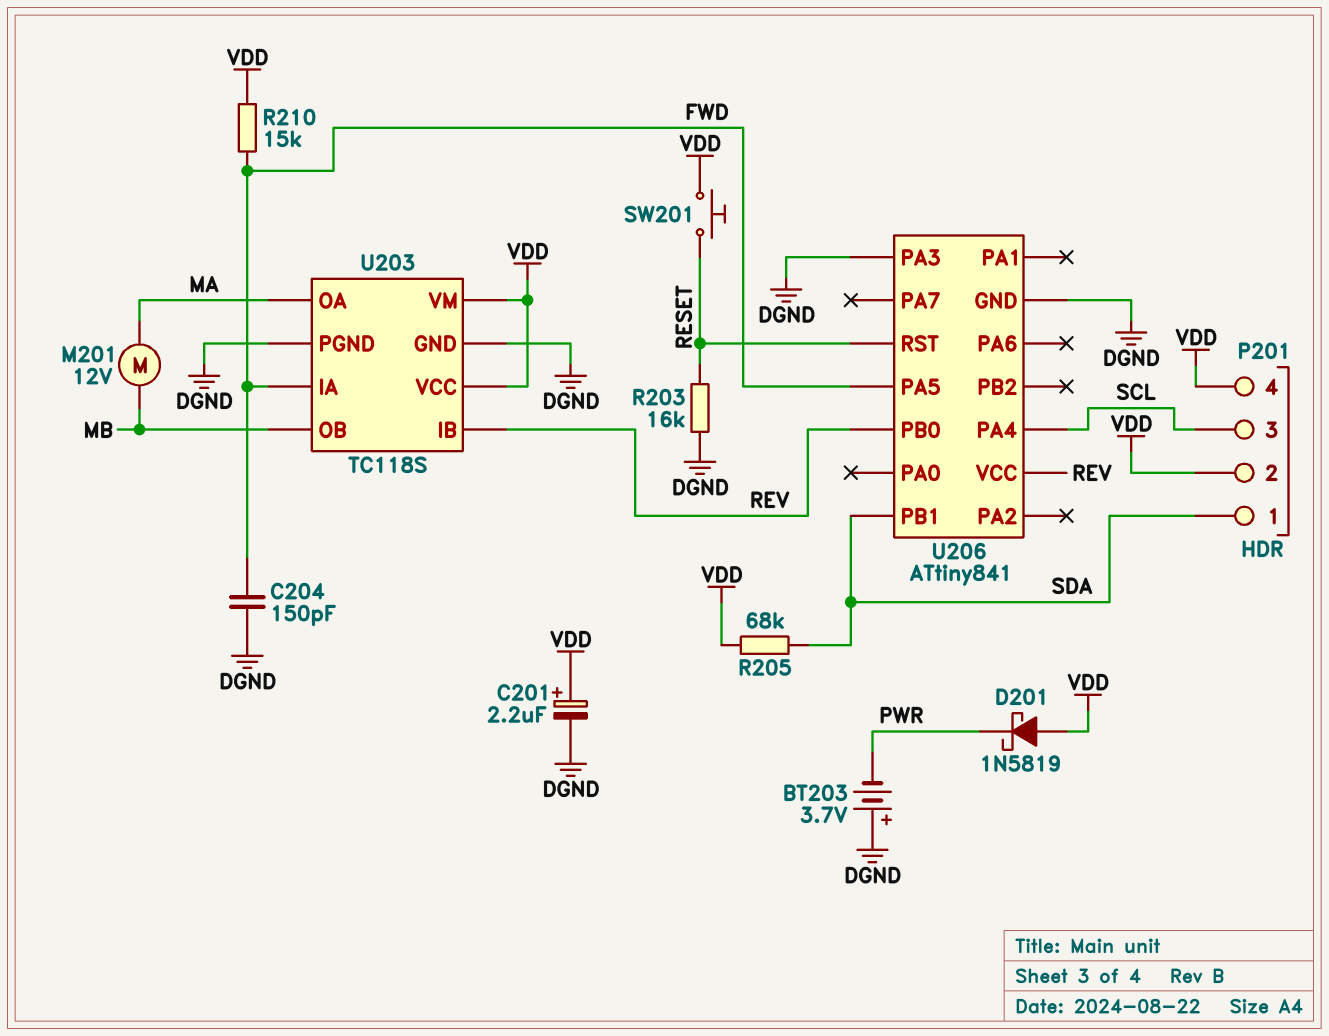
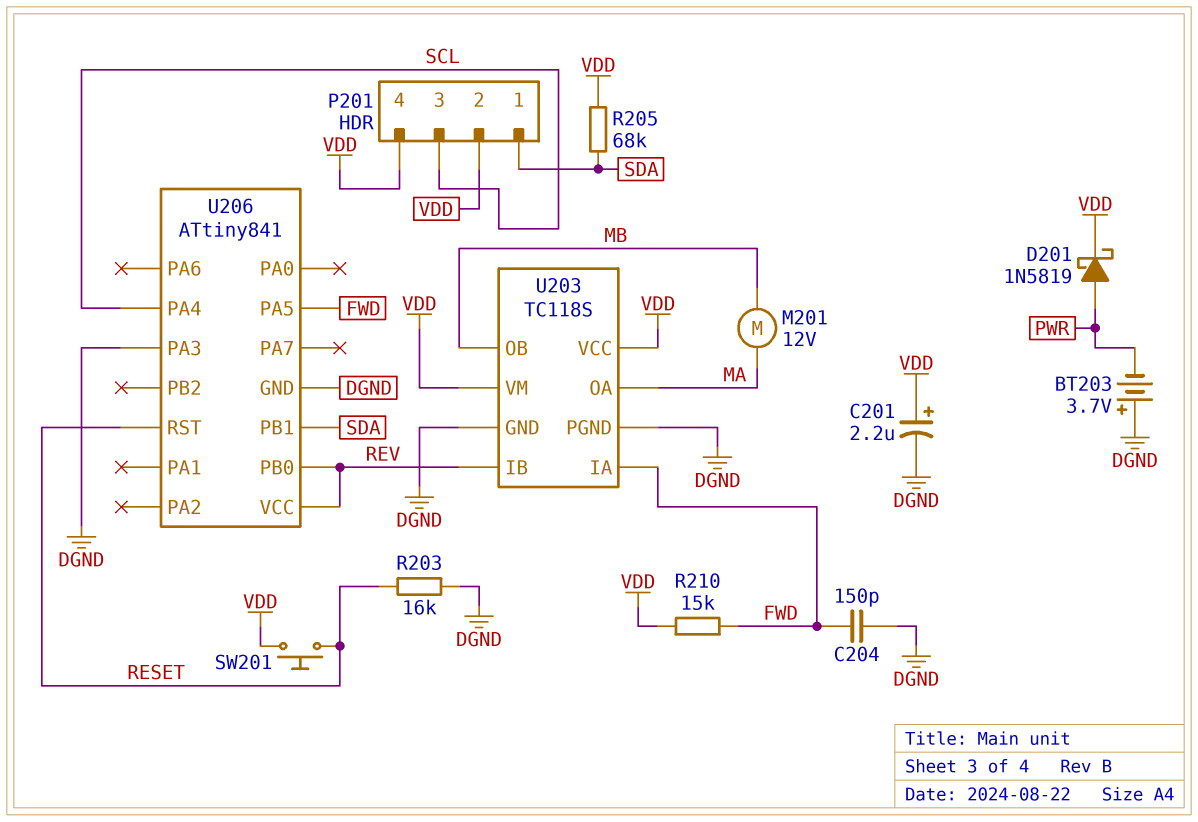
D201: schottky 1N5819 (A VDD, K PWR) -> schottky 1N5819 (A PWR, K VDD)

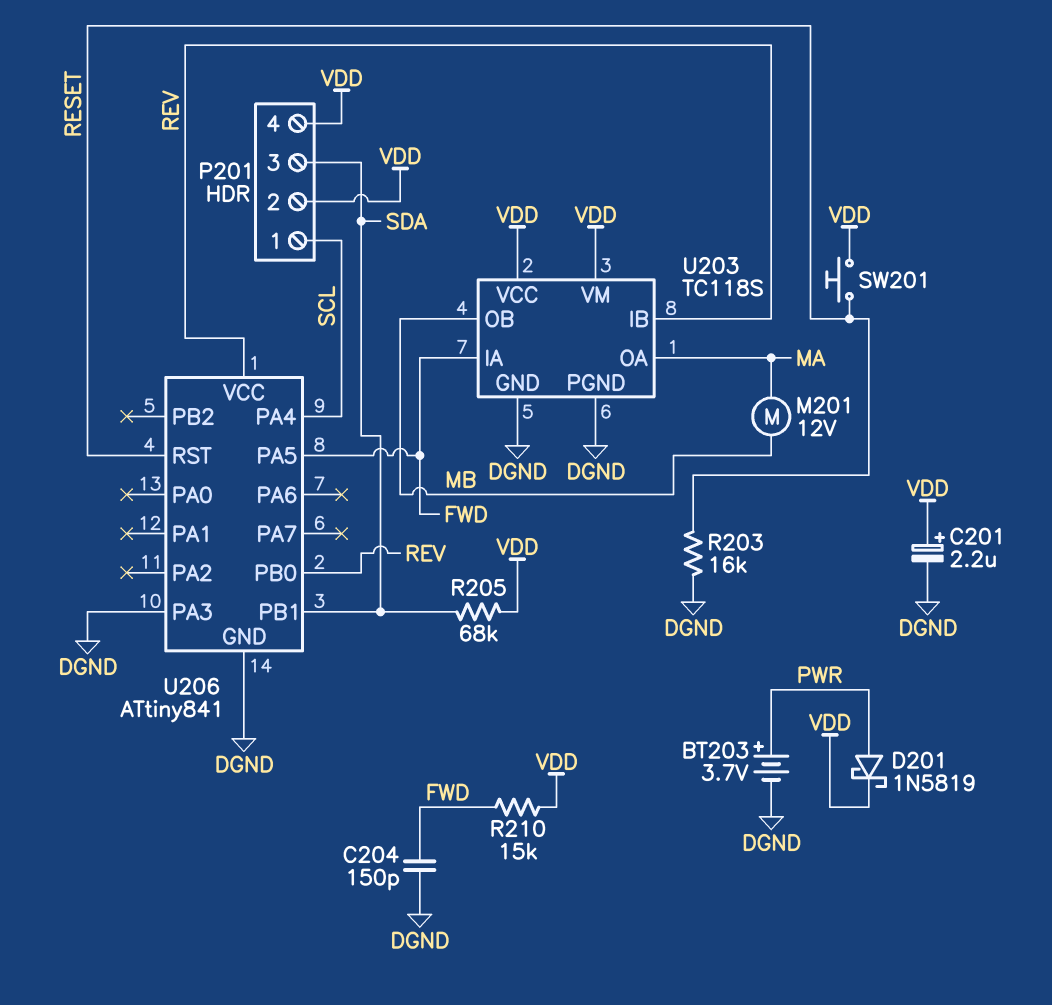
BT203: 3.7V (plus DGND, minus PWR) -> 3.7V (plus PWR, minus DGND)
P201 pin 1: SDA -> SCL
P201 pin 3: SCL -> SDA

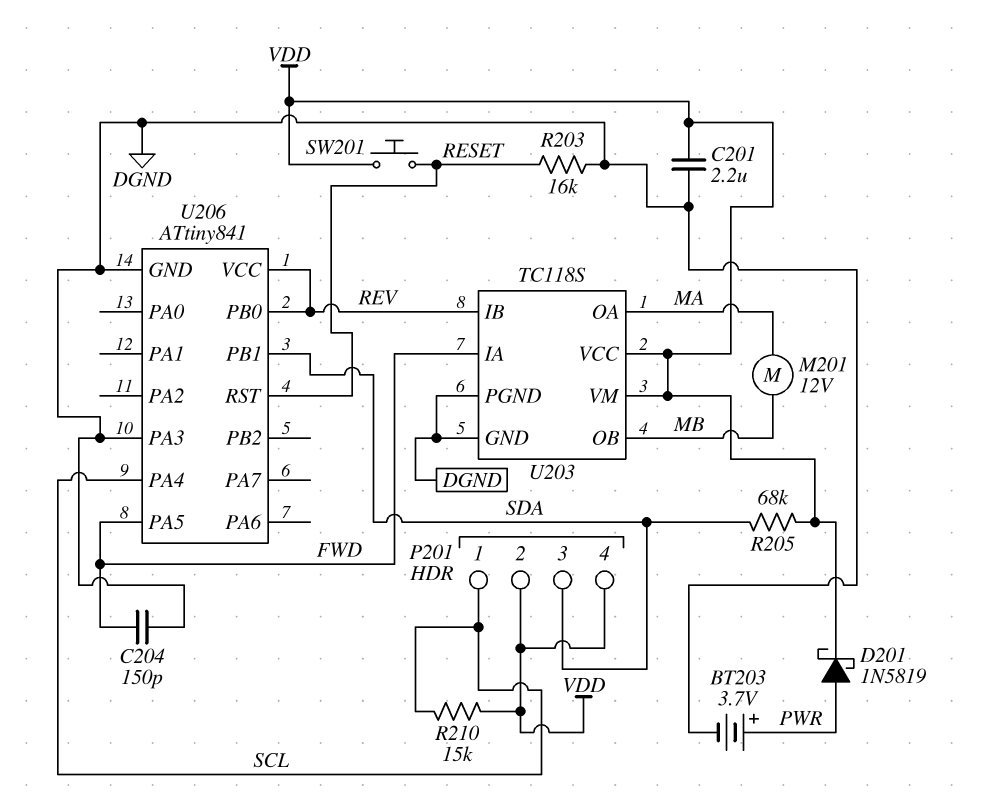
C201: 2.2uF (plus VDD, minus DGND) -> 2.2uF (DGND, VDD)
R210: 15k (FWD, VDD) -> 15k (SCL, VDD)

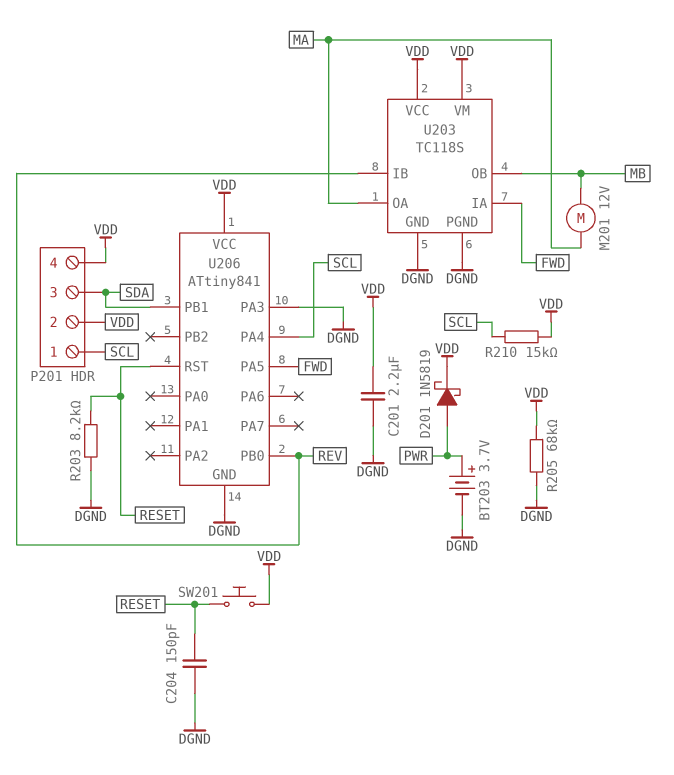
C204: 150pF (DGND, FWD) -> 150pF (DGND, RESET)
R203: 16k (DGND, RESET) -> 8.2k (DGND, RESET)
R205: 68k (SDA, VDD) -> 68k (DGND, VDD)
U206 pin VCC: REV -> VDD

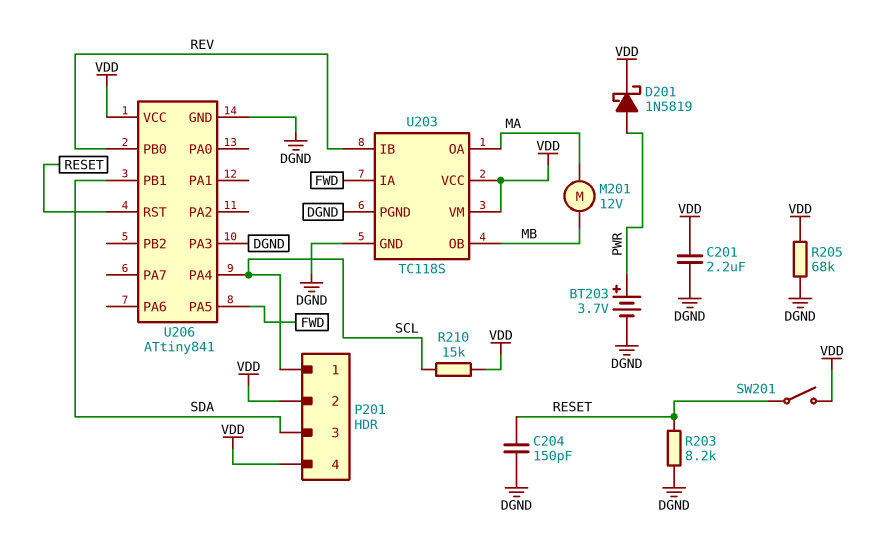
SW201: button (RESET, VDD) -> switch (RESET, VDD)

